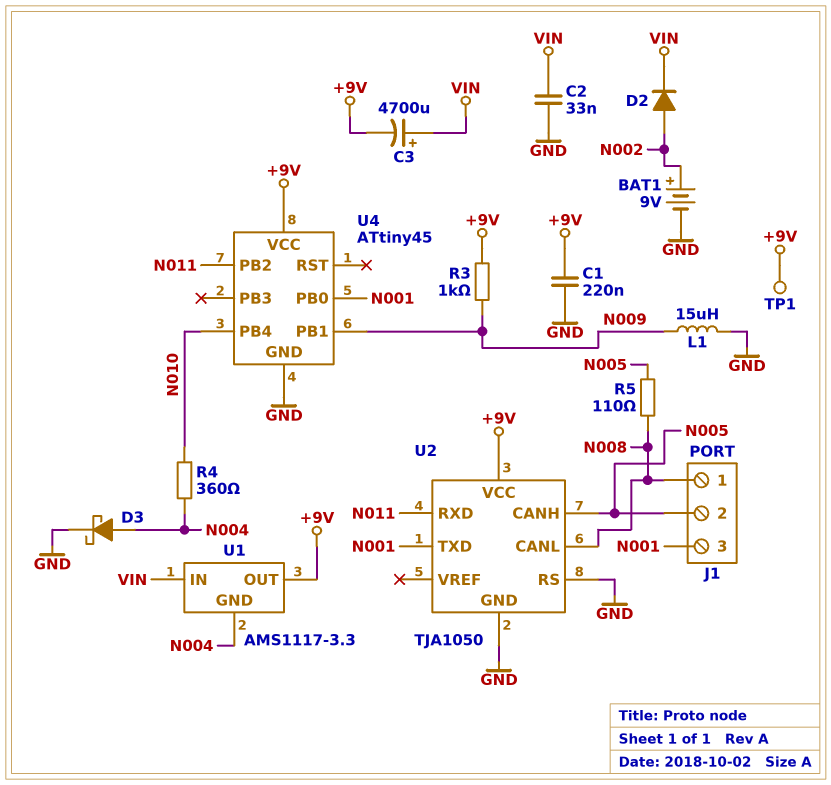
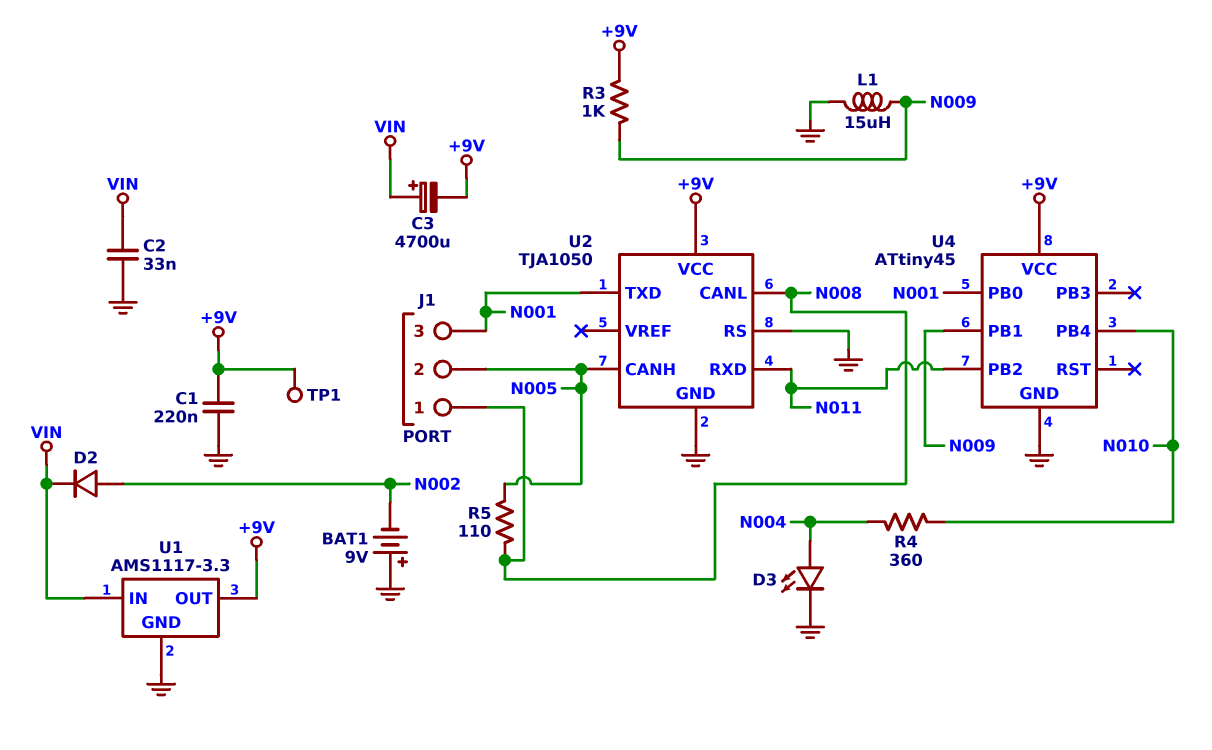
BAT1: 9V (plus N002, minus GND) -> 9V (plus GND, minus N002)
D3: schottky (A N004, K GND) -> LED (A N004, K GND)
U1 pin GND: N004 -> GND

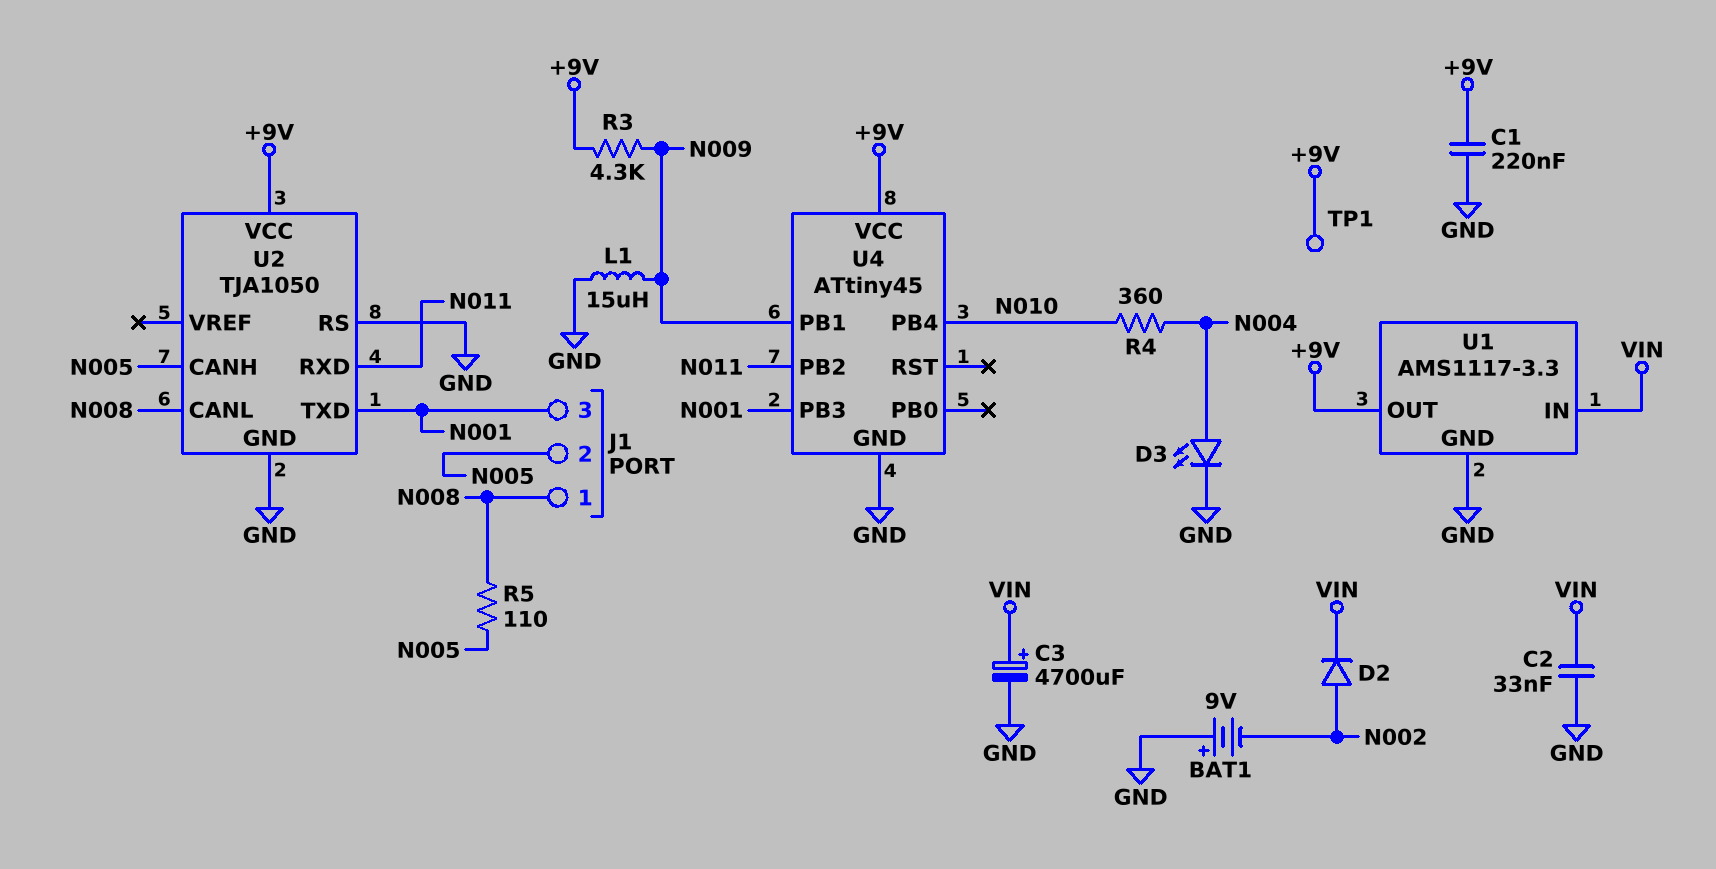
C3: 4700uF (plus VIN, minus +9V) -> 4700uF (plus VIN, minus GND)
R3: 1k (+9V, N009) -> 4.3k (+9V, N009)
U4 pin PB0: N001 -> none
U4 pin PB3: none -> N001

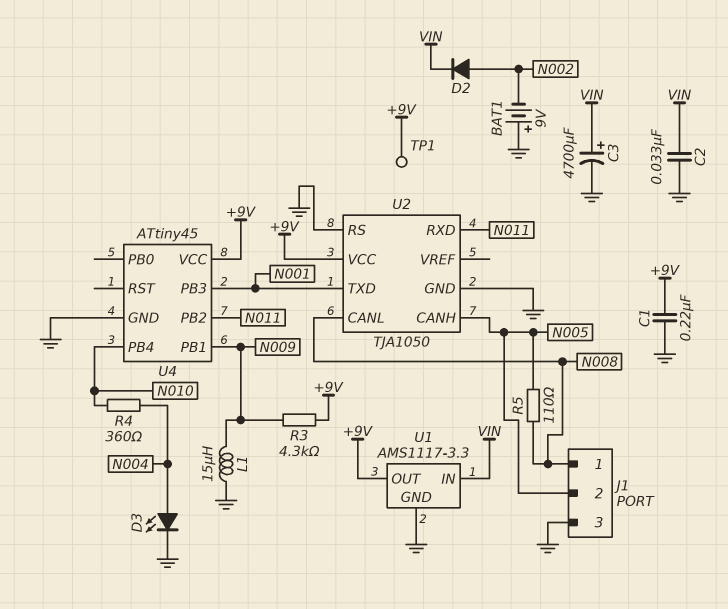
J1 pin 3: N001 -> GND

